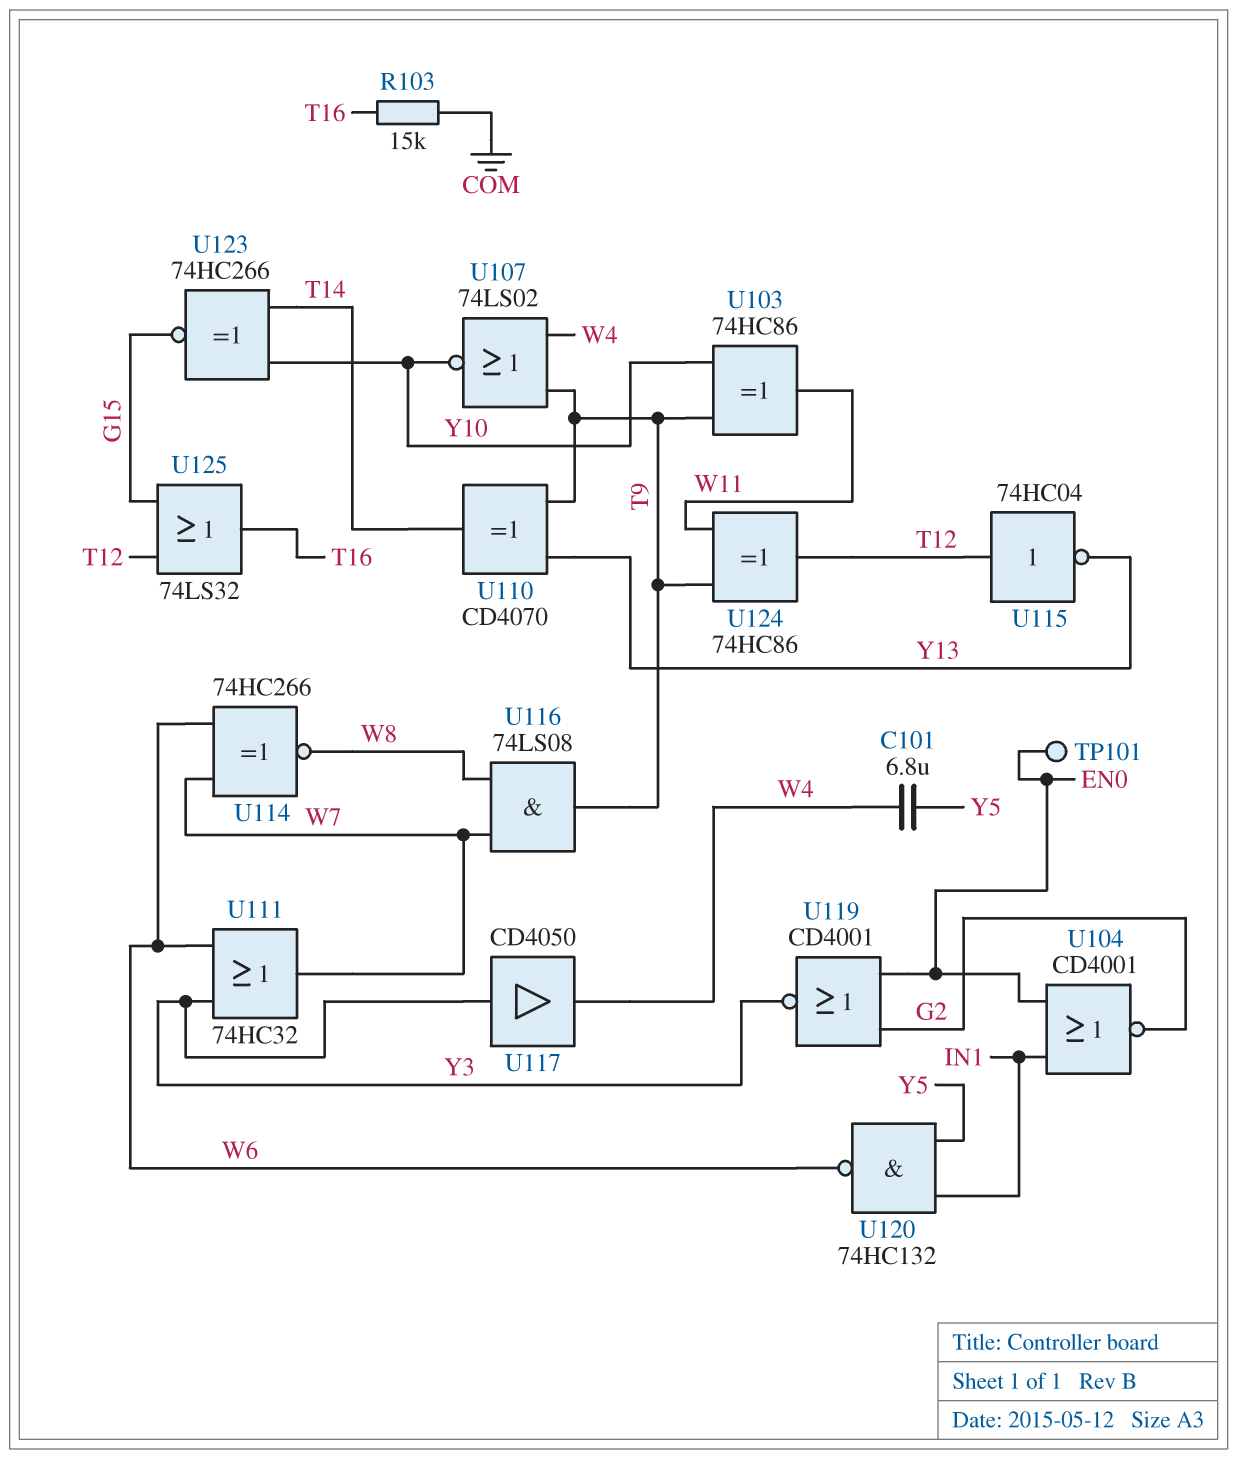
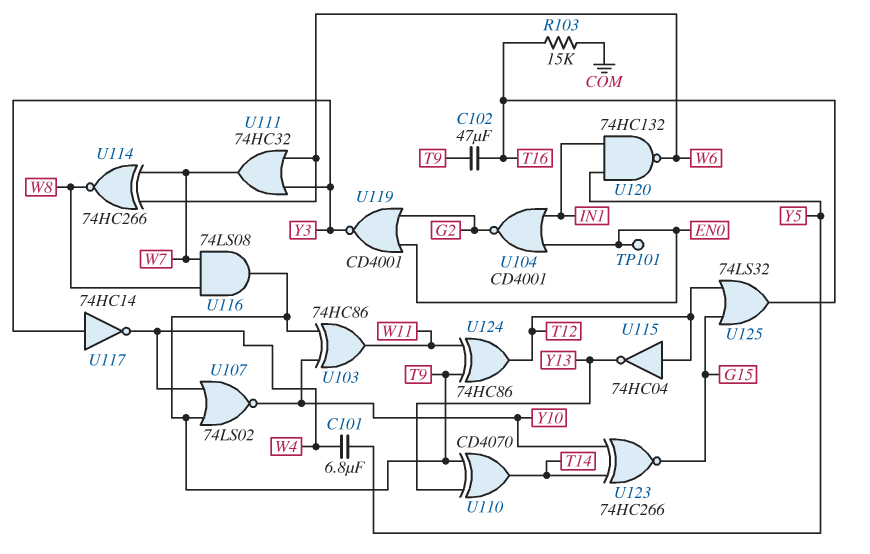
C102: none -> 47uF (T9, T16)
U117: buffer CD4050 (in Y3, out W4) -> NOT 74HC14 (in Y3, out W4)

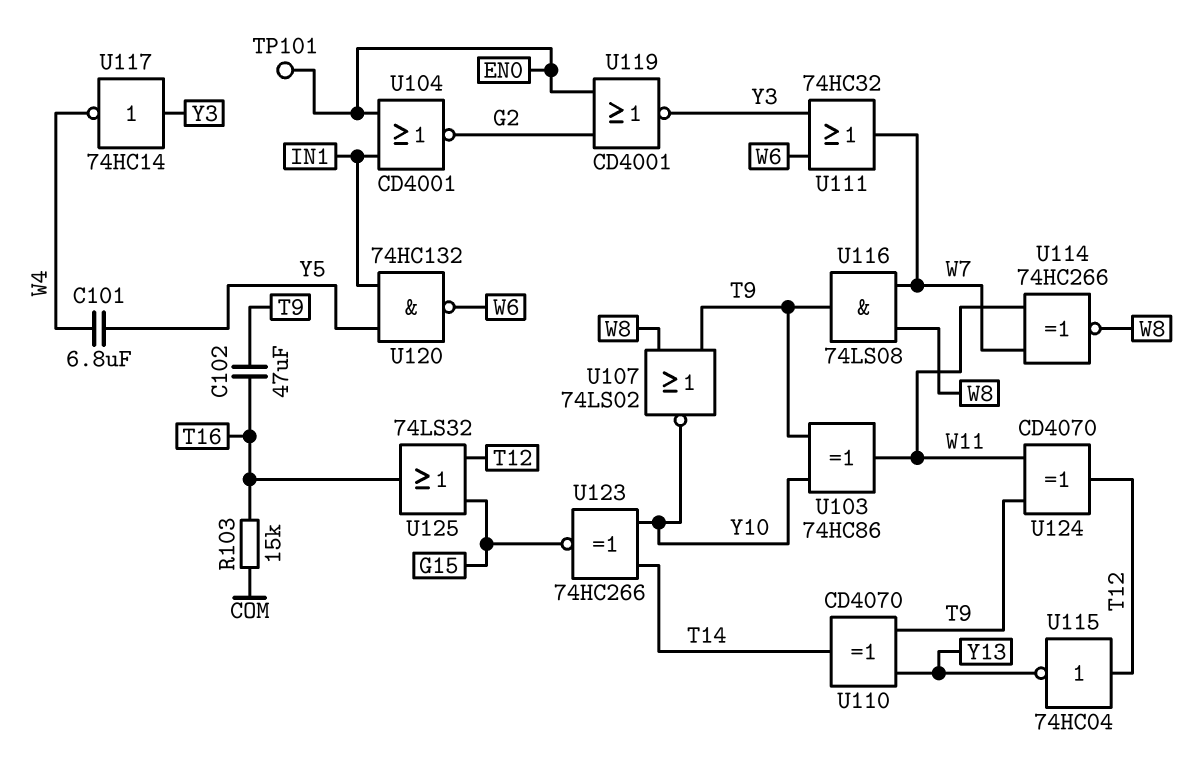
U107: NOR 74LS02 (in T9, in W4, out Y10) -> NOR 74LS02 (in T9, in W8, out Y10)
U114: XNOR 74HC266 (in W6, in W7, out W8) -> XNOR 74HC266 (in W7, in W11, out W8)
U124: XOR 74HC86 (in T9, in W11, out T12) -> XOR CD4070 (in T9, in W11, out T12)

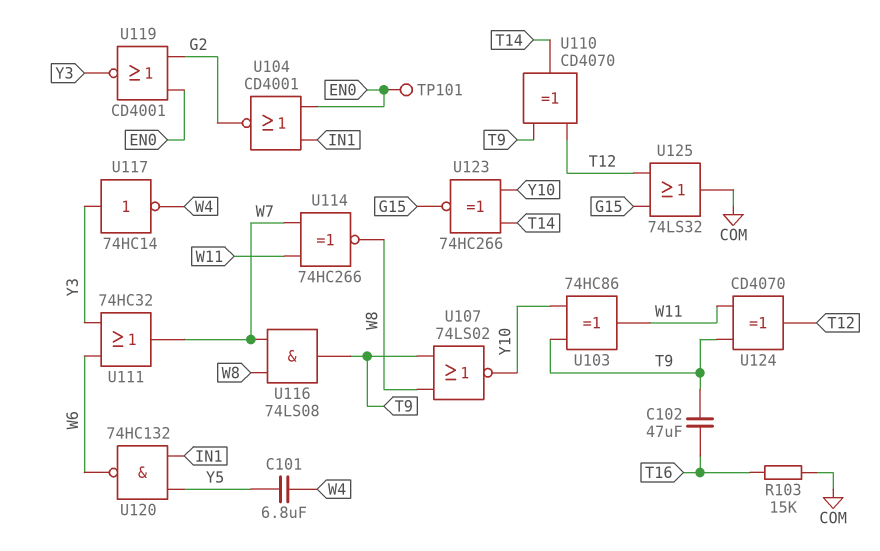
U110: XOR CD4070 (in T9, in Y13, out T14) -> XOR CD4070 (in T9, in T12, out T14)
U115: NOT 74HC04 (in T12, out Y13) -> none
U125: OR 74LS32 (in G15, in T12, out T16) -> OR 74LS32 (in G15, in T12, out COM)

